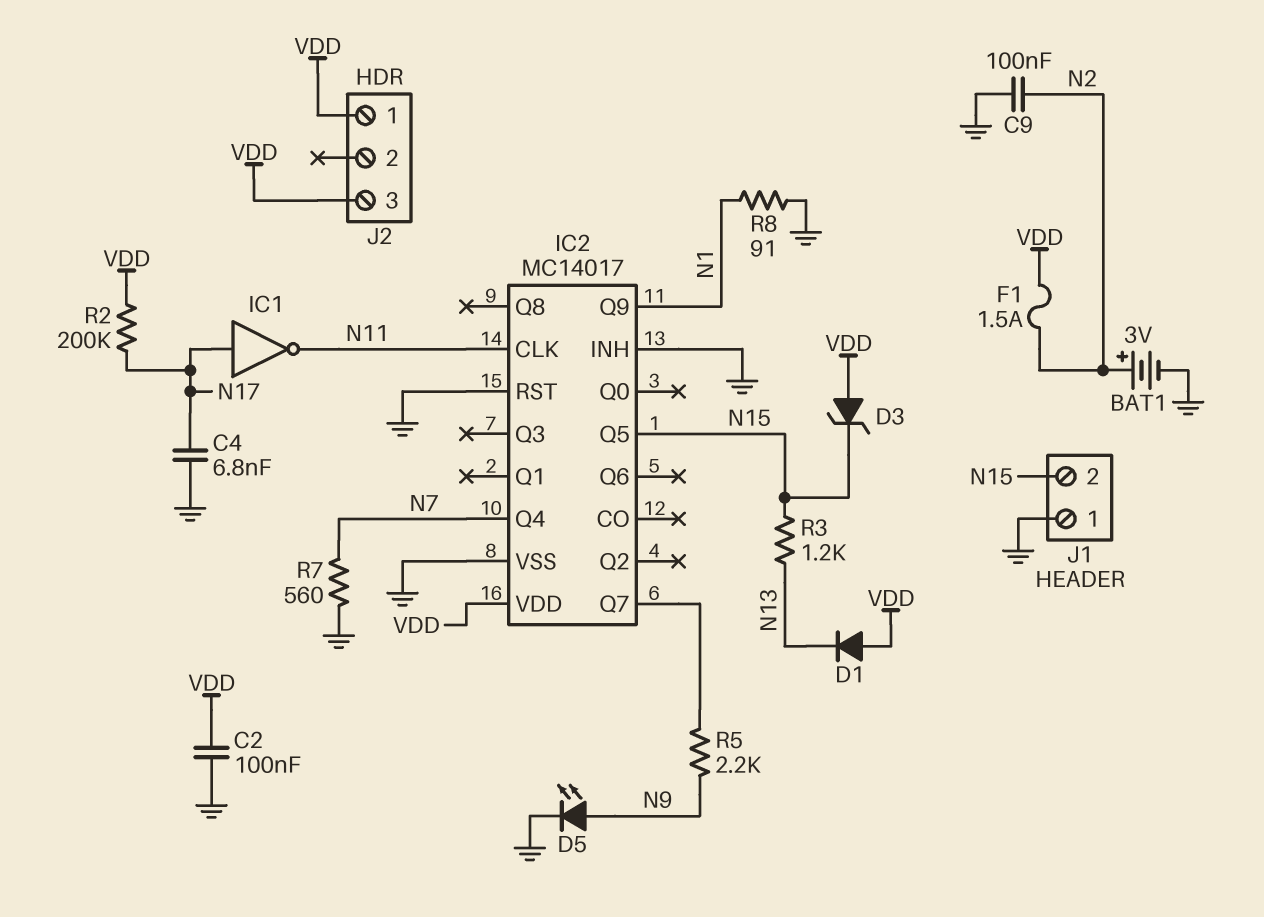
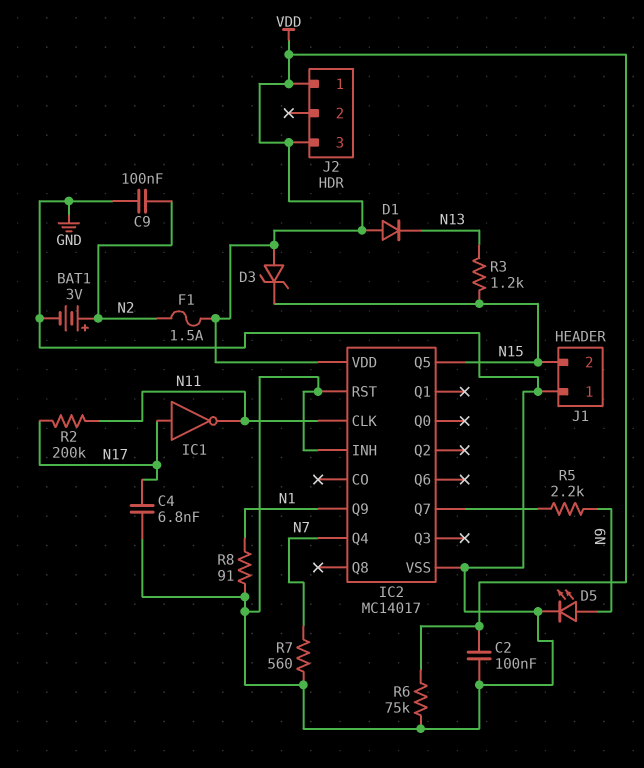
R2: 200k (N17, VDD) -> 200k (N11, N17)
R6: none -> 75k (GND, VDD)

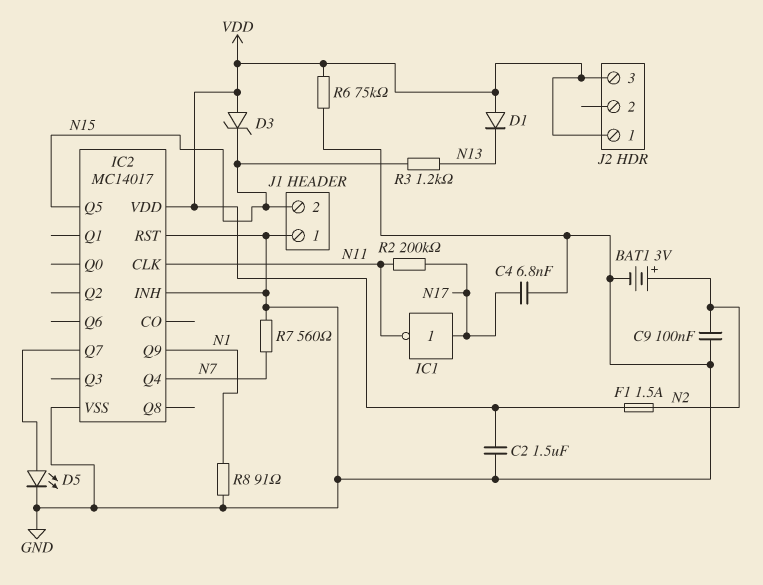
C2: 100nF (GND, VDD) -> 1.5uF (GND, VDD)
D5: LED (A N9, K GND) -> LED (A IC2/Q7, K GND)
R5: 2.2k (IC2/Q7, N9) -> none

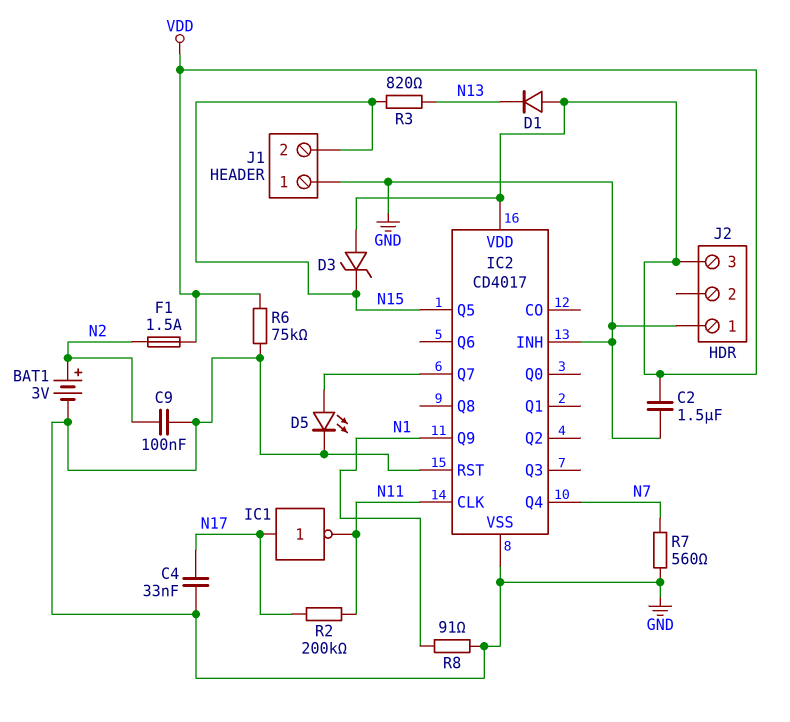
C4: 6.8nF (GND, N17) -> 33nF (GND, N17)
IC2: MC14017 -> CD4017
J2 pin 1: VDD -> GND
R3: 1.2k (N13, N15) -> 820 (N13, N15)

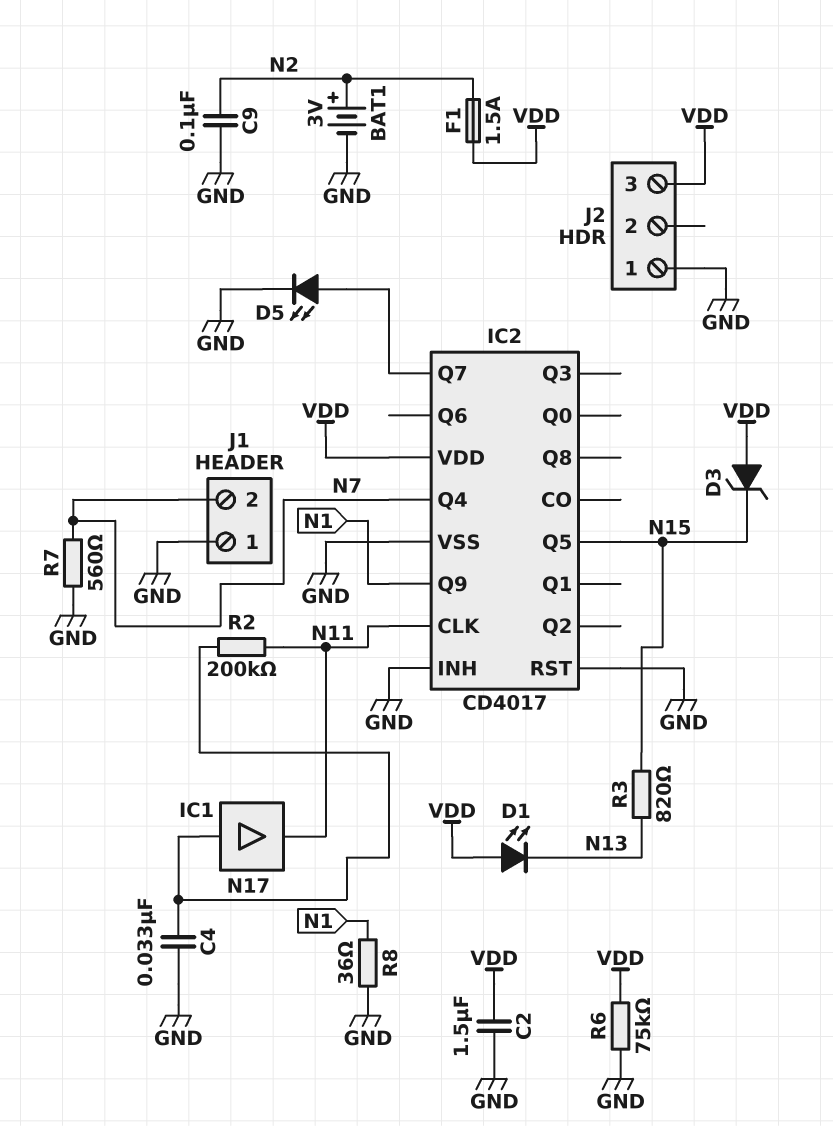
D1: diode (A VDD, K N13) -> LED (A VDD, K N13)
IC1: NOT (in N17, out N11) -> buffer (in N17, out N11)
J1 pin 2: N15 -> N7
R8: 91 (GND, N1) -> 36 (GND, N1)

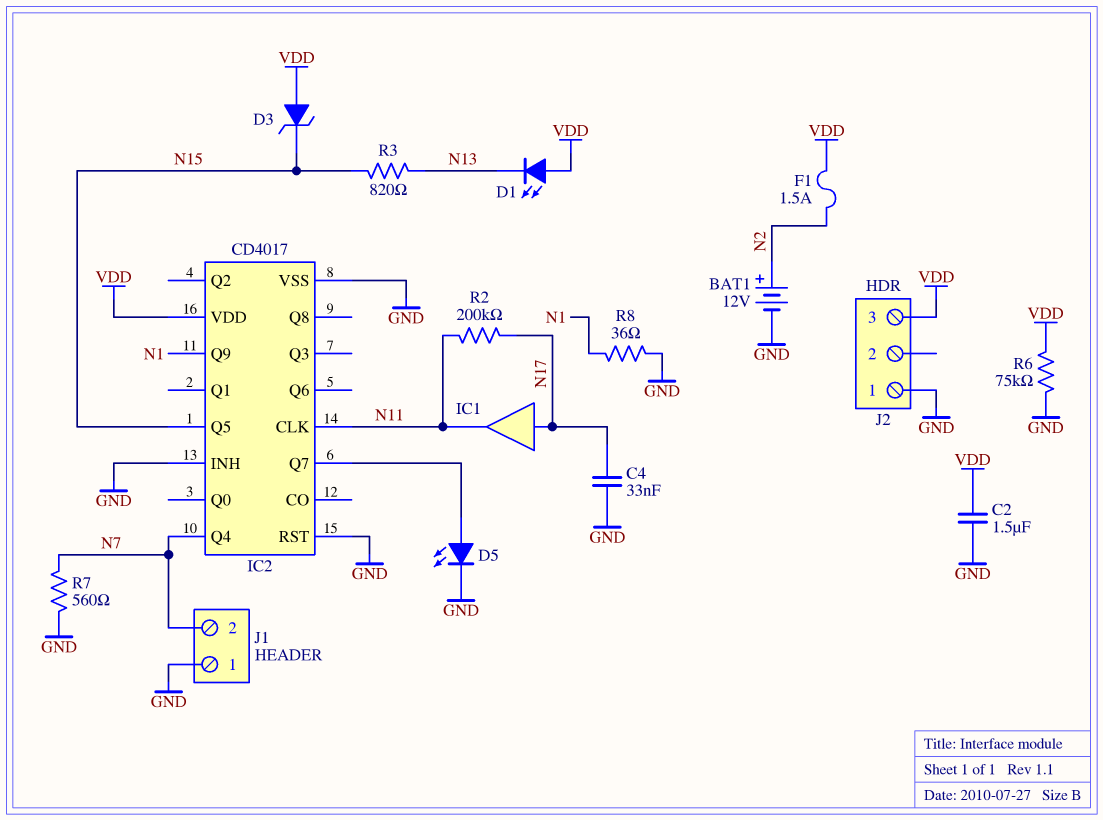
BAT1: 3V (plus N2, minus GND) -> 12V (plus N2, minus GND)
C9: 100nF (GND, N2) -> none

